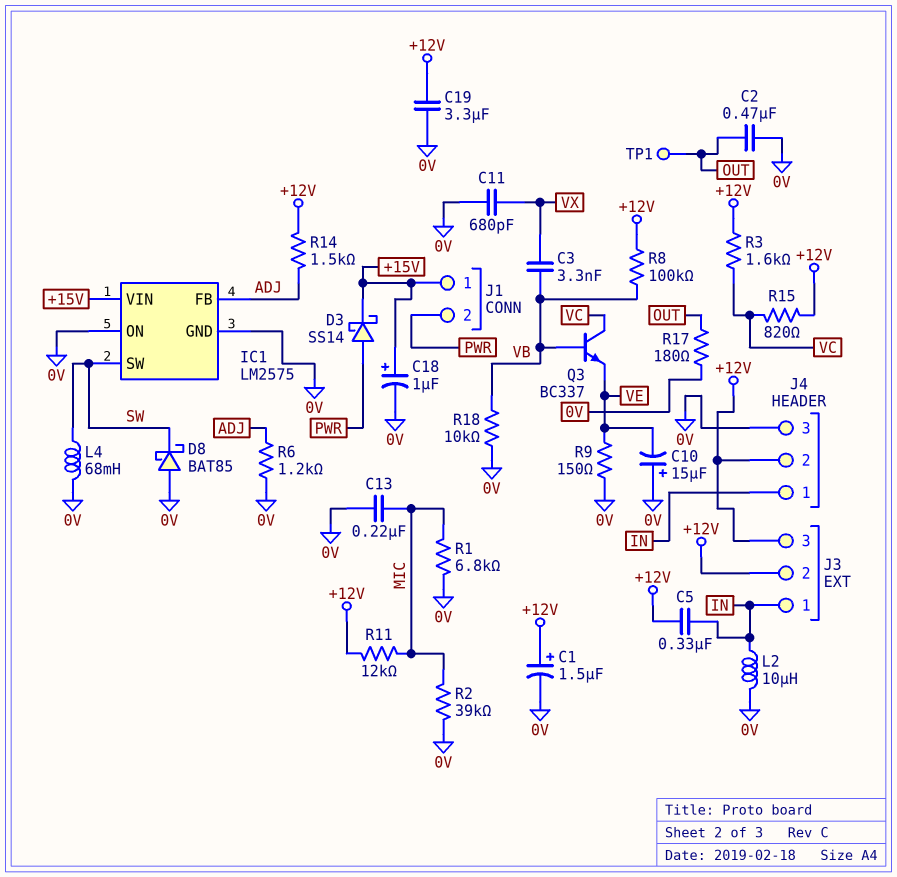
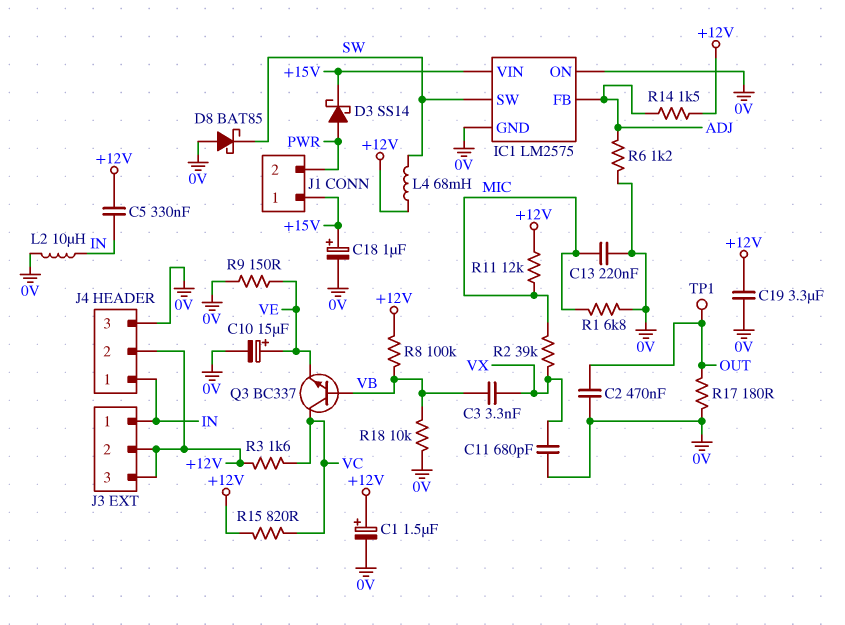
C10: 15uF (plus 0V, minus VE) -> 15uF (plus VE, minus 0V)
L4: 68mH (0V, SW) -> 68mH (+12V, SW)
R2: 39k (0V, MIC) -> 39k (MIC, VX)

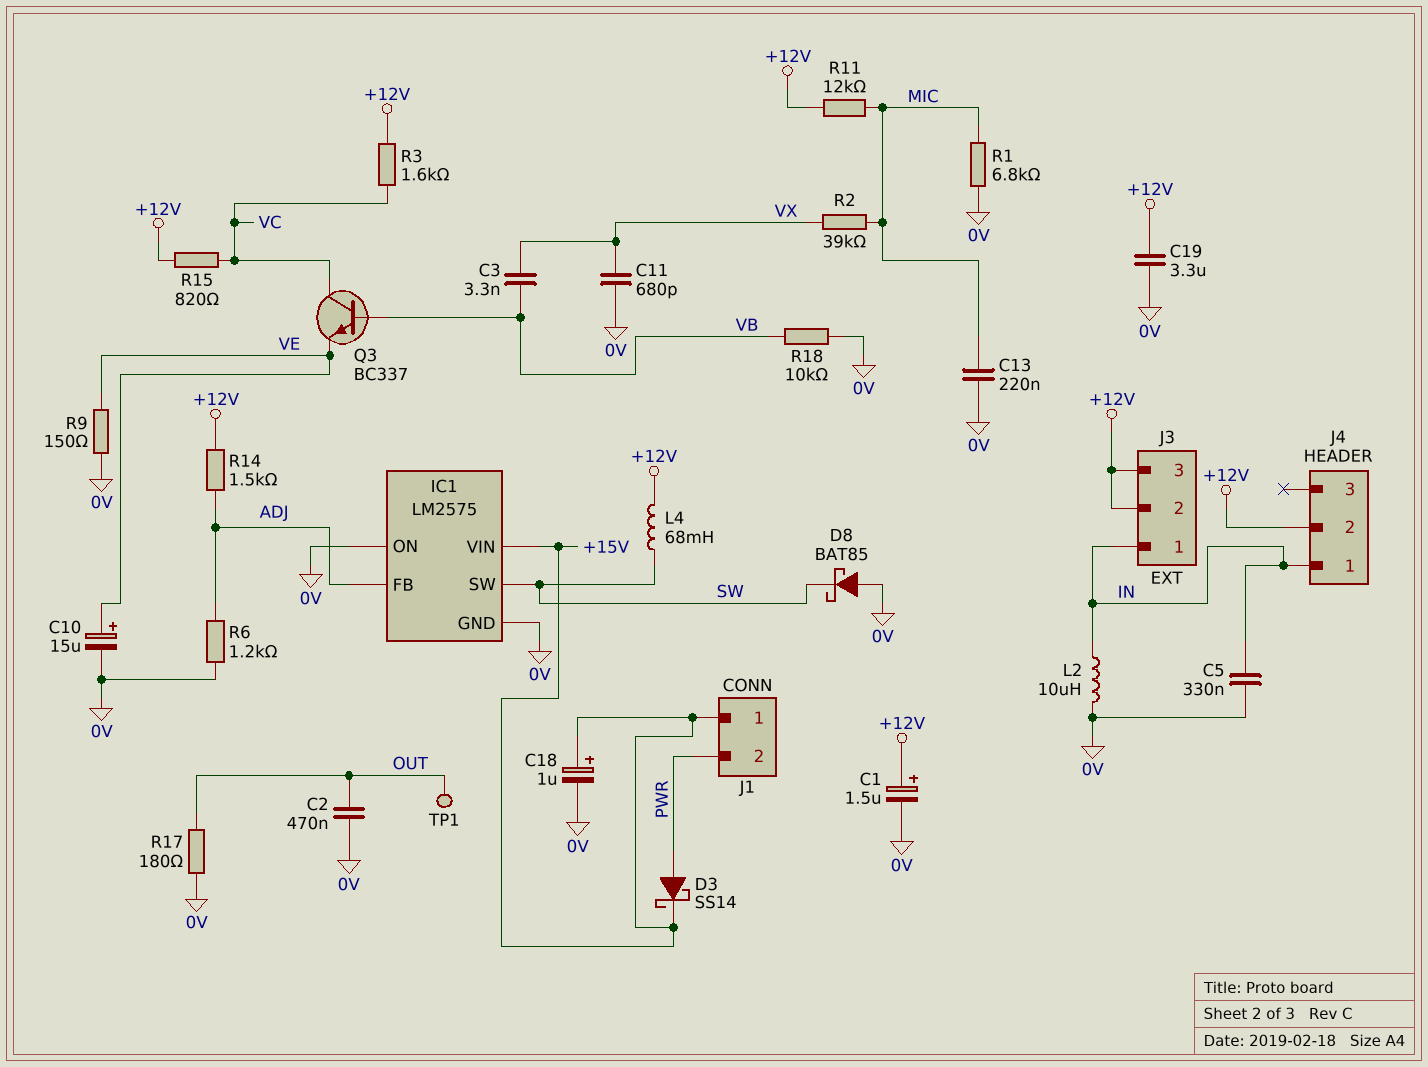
C5: 330nF (+12V, IN) -> 330nF (0V, IN)
J4 pin 3: 0V -> none
R8: 100k (+12V, VB) -> none

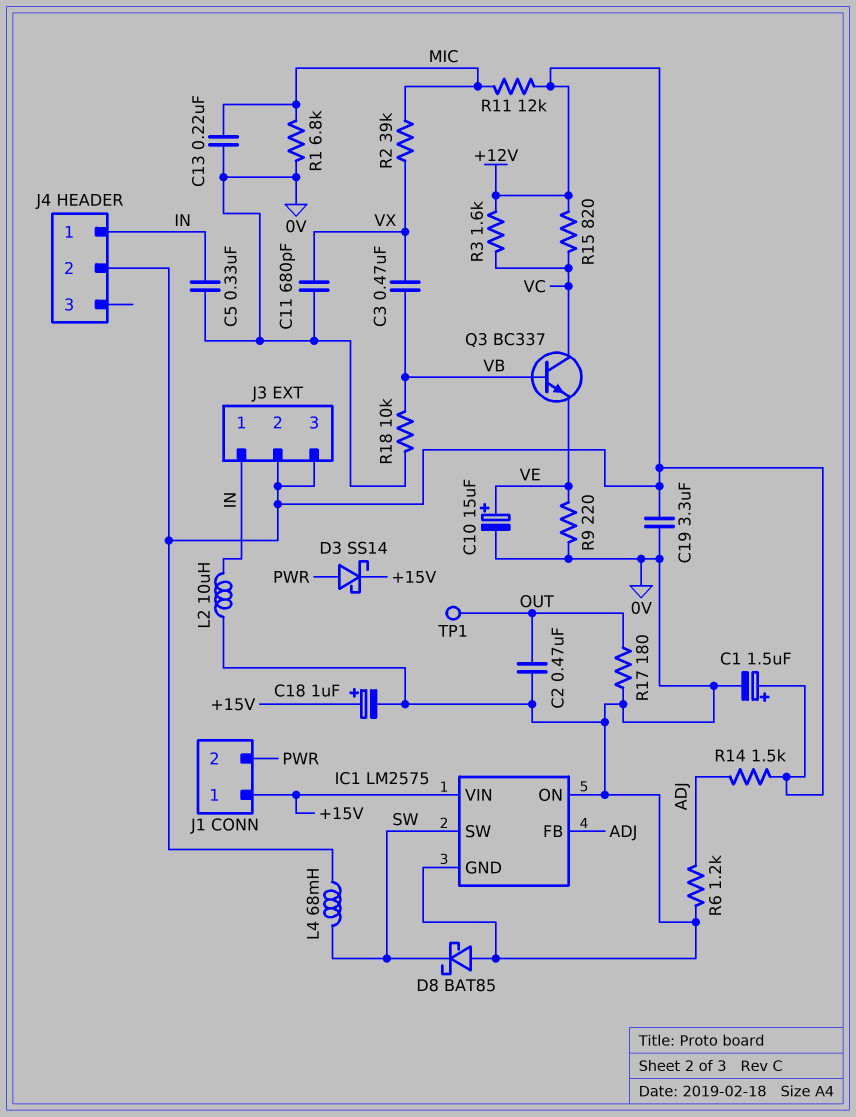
C3: 3.3nF (VB, VX) -> 470nF (VB, VX)
R9: 150 (0V, VE) -> 220 (0V, VE)

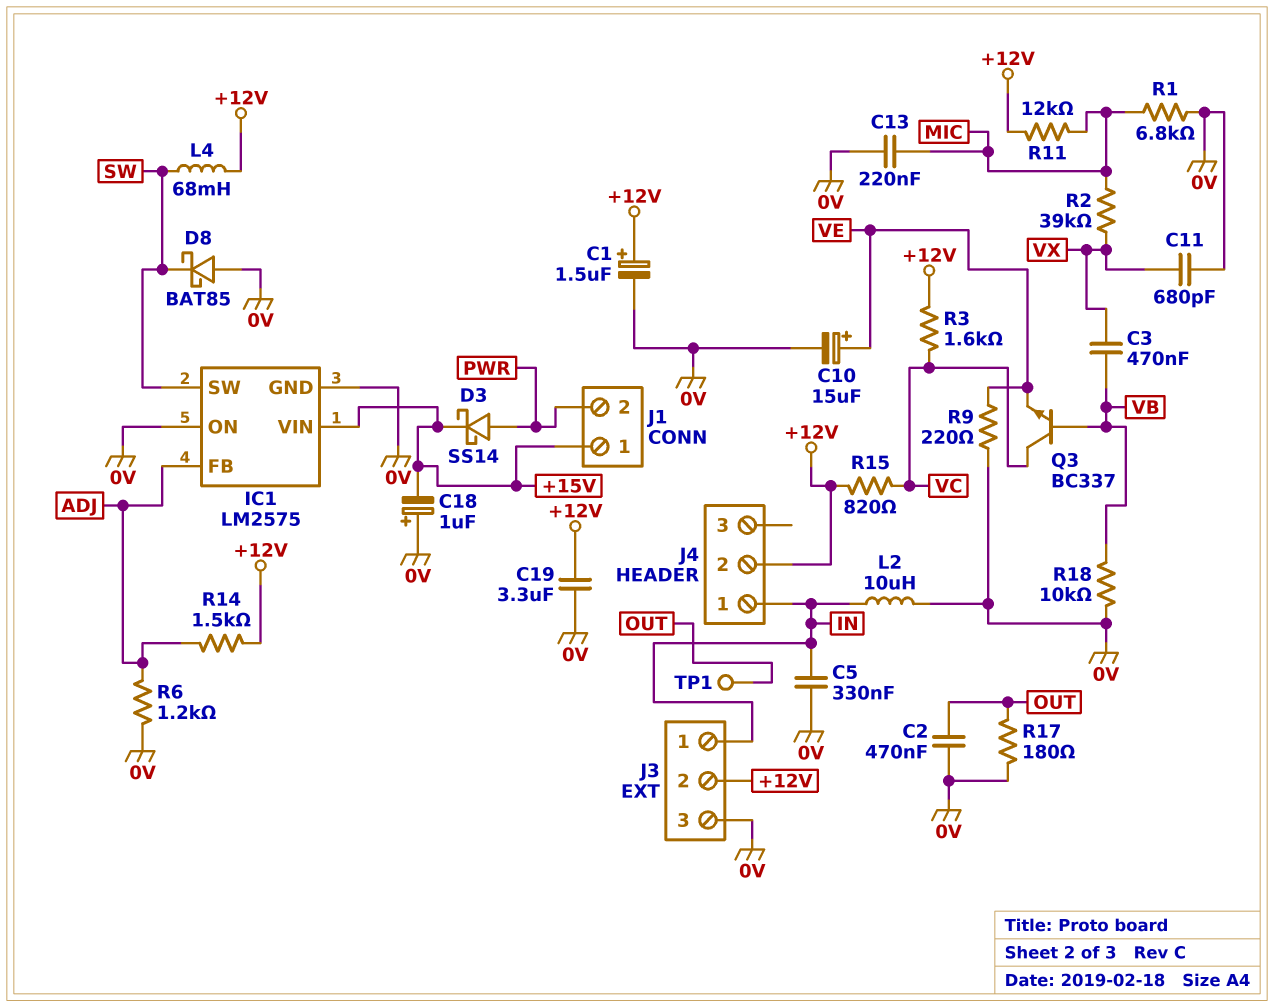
C18: 1uF (plus +15V, minus 0V) -> 1uF (plus 0V, minus +15V)
J3 pin 3: +12V -> 0V

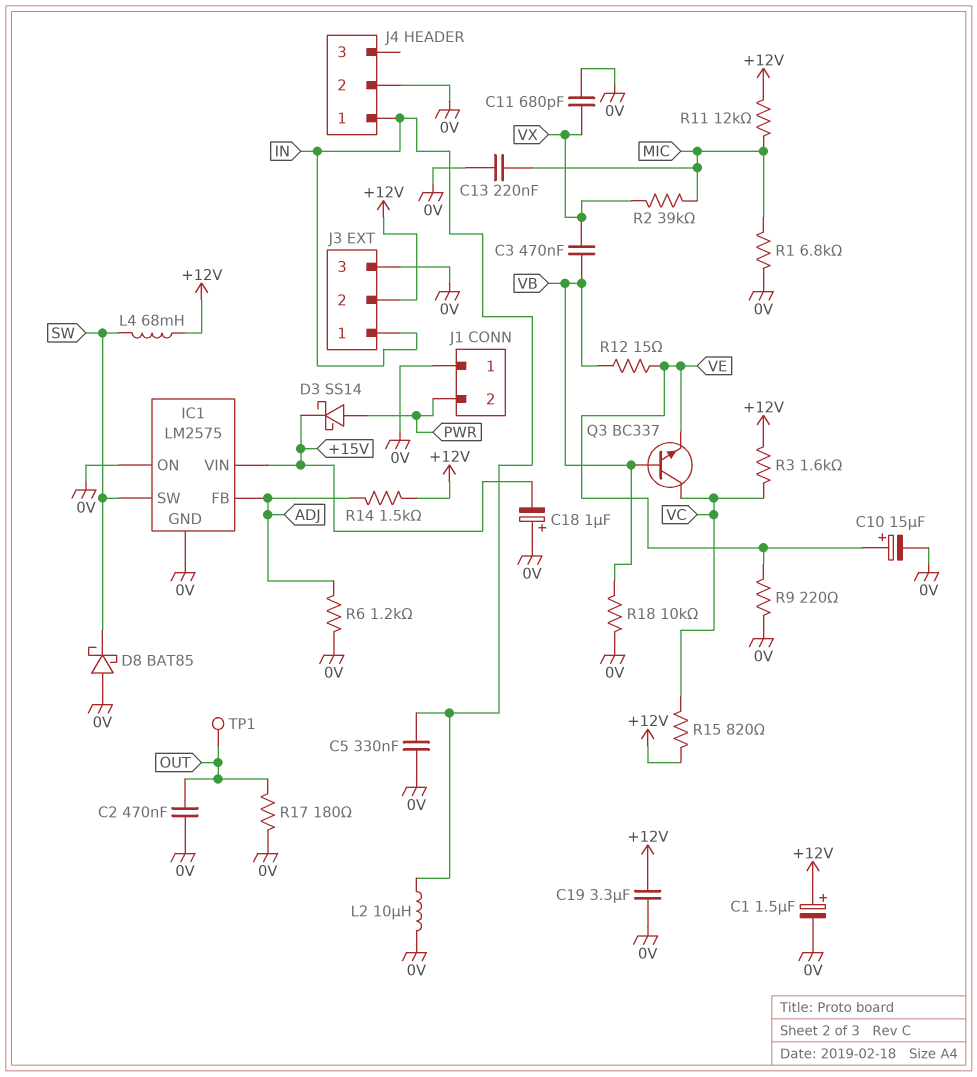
J1 pin 1: +15V -> 0V
J4 pin 2: +12V -> 0V
R12: none -> 15 (VB, VE)

